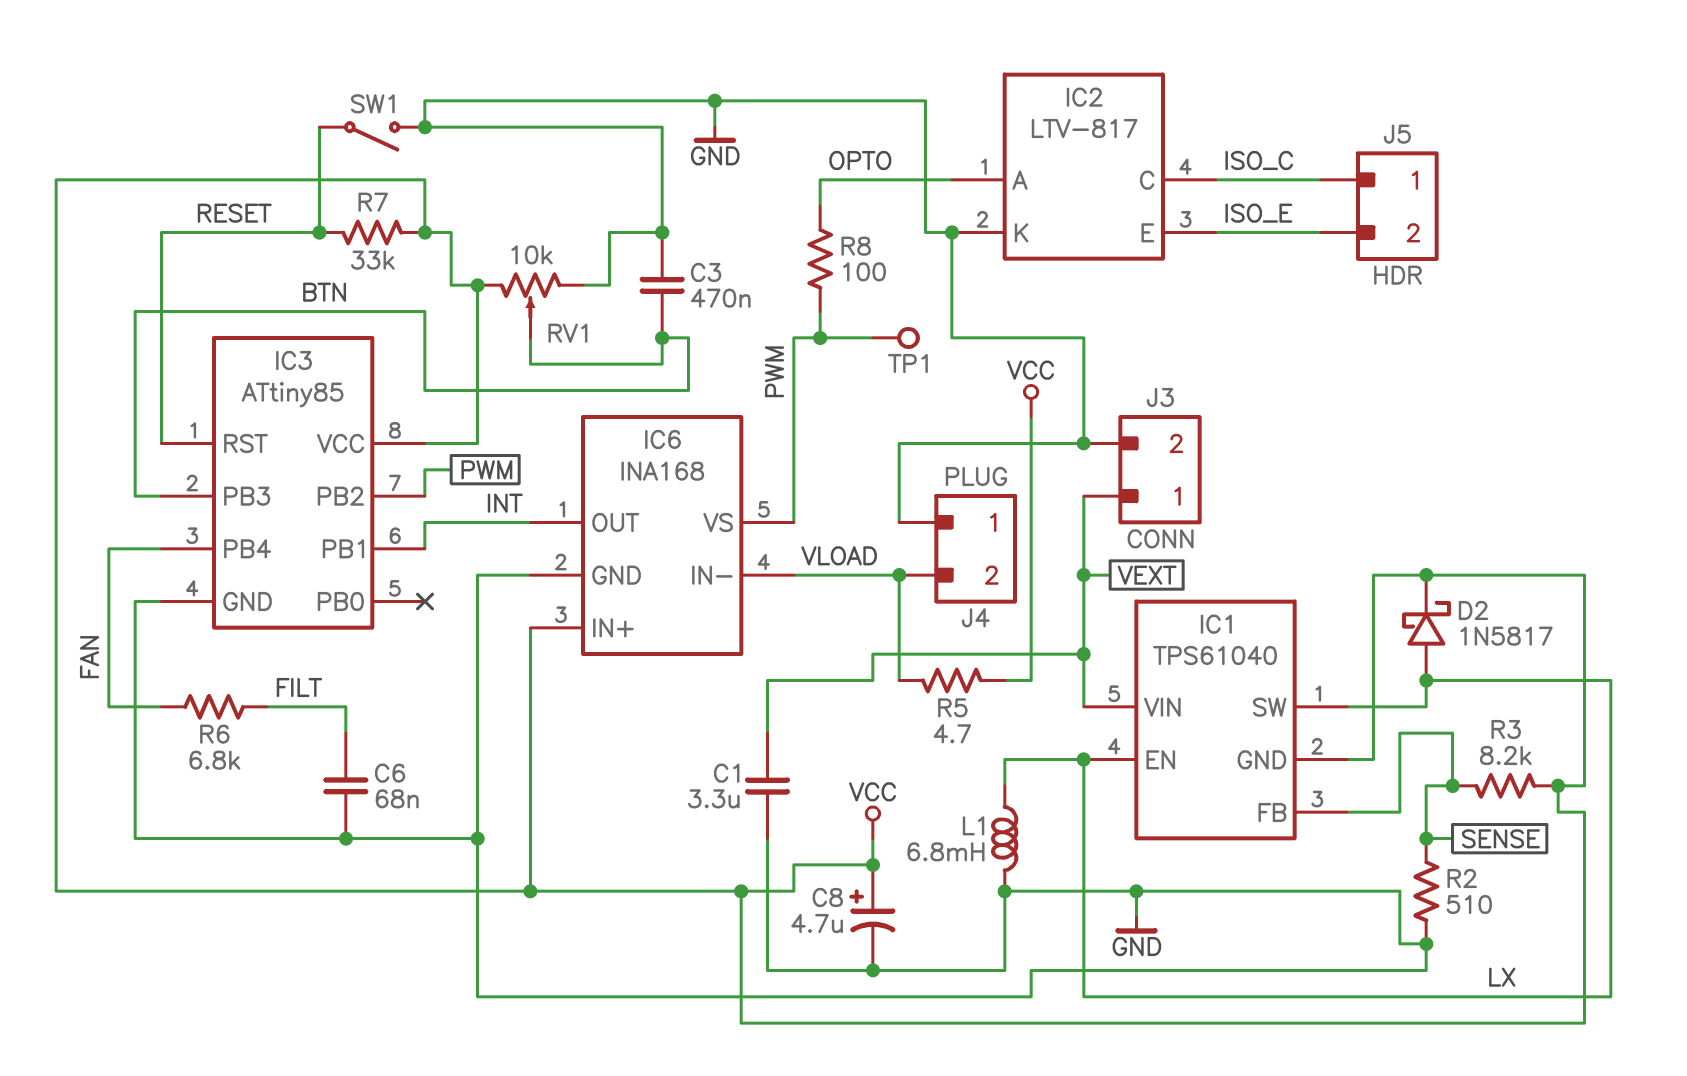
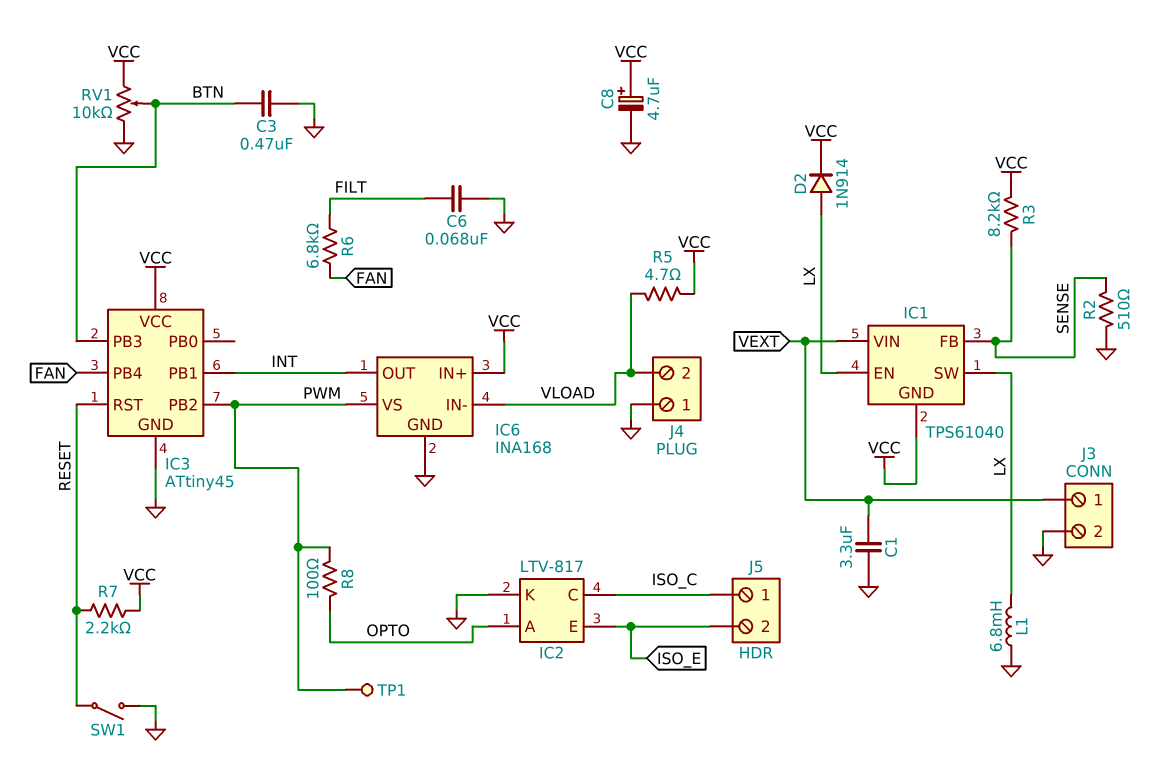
D2: schottky 1N5817 (A LX, K VCC) -> diode 1N914 (A LX, K VCC)
IC3: ATtiny85 -> ATtiny45
R7: 33k (RESET, VCC) -> 2.2k (RESET, VCC)

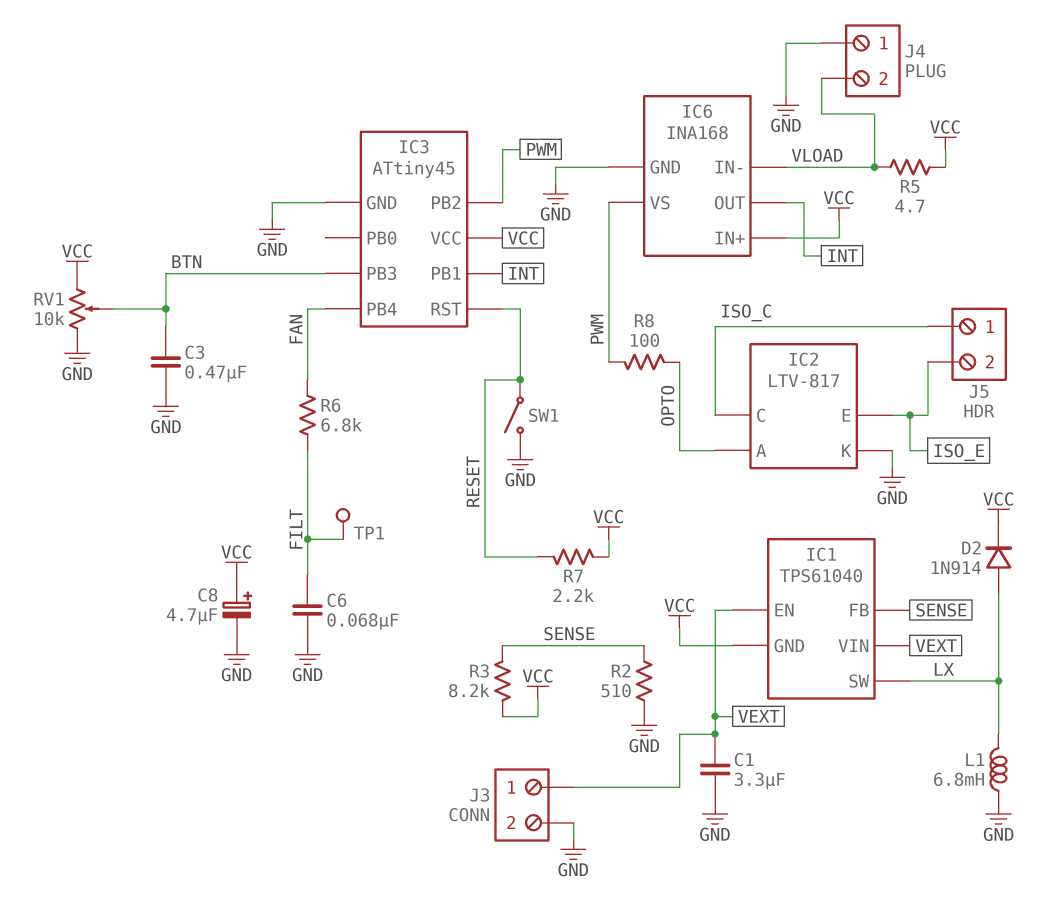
IC1 pin EN: LX -> VEXT
TP1: test point (PWM) -> test point (FILT)

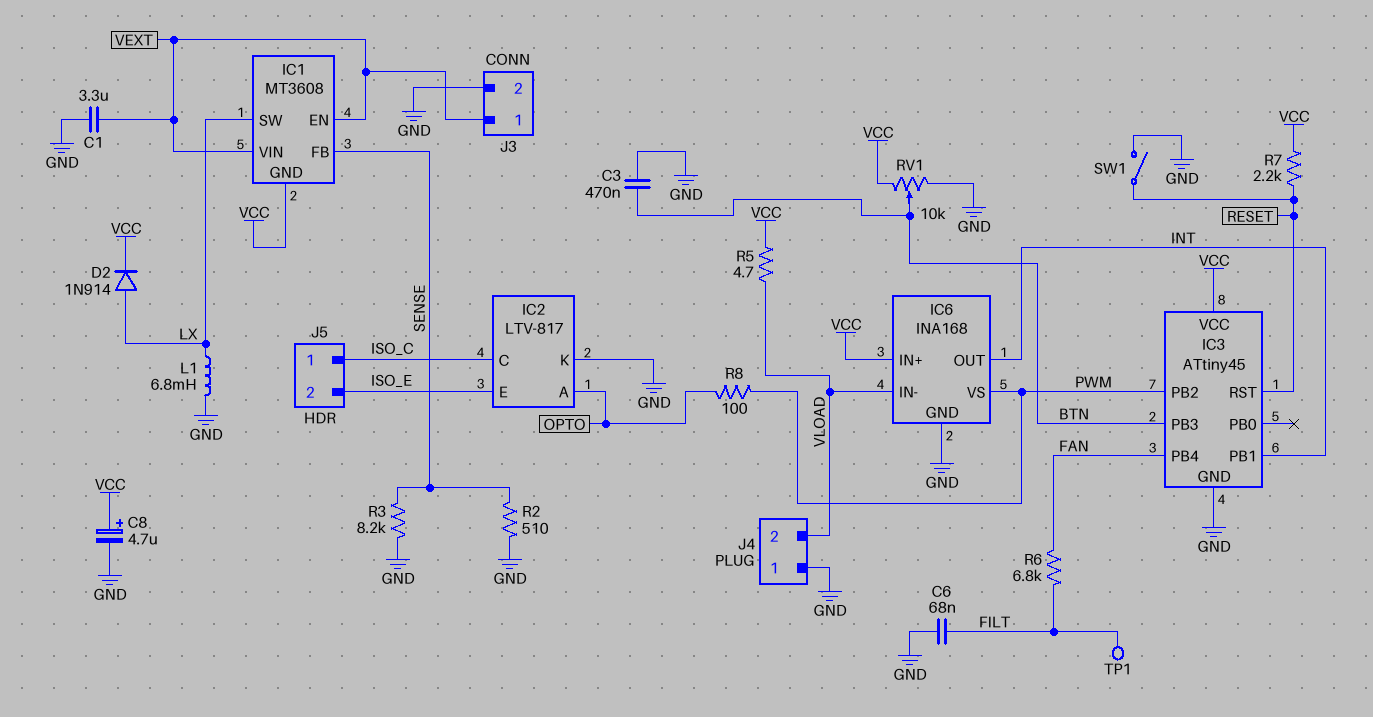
IC1: TPS61040 -> MT3608
R3: 8.2k (SENSE, VCC) -> 8.2k (GND, SENSE)

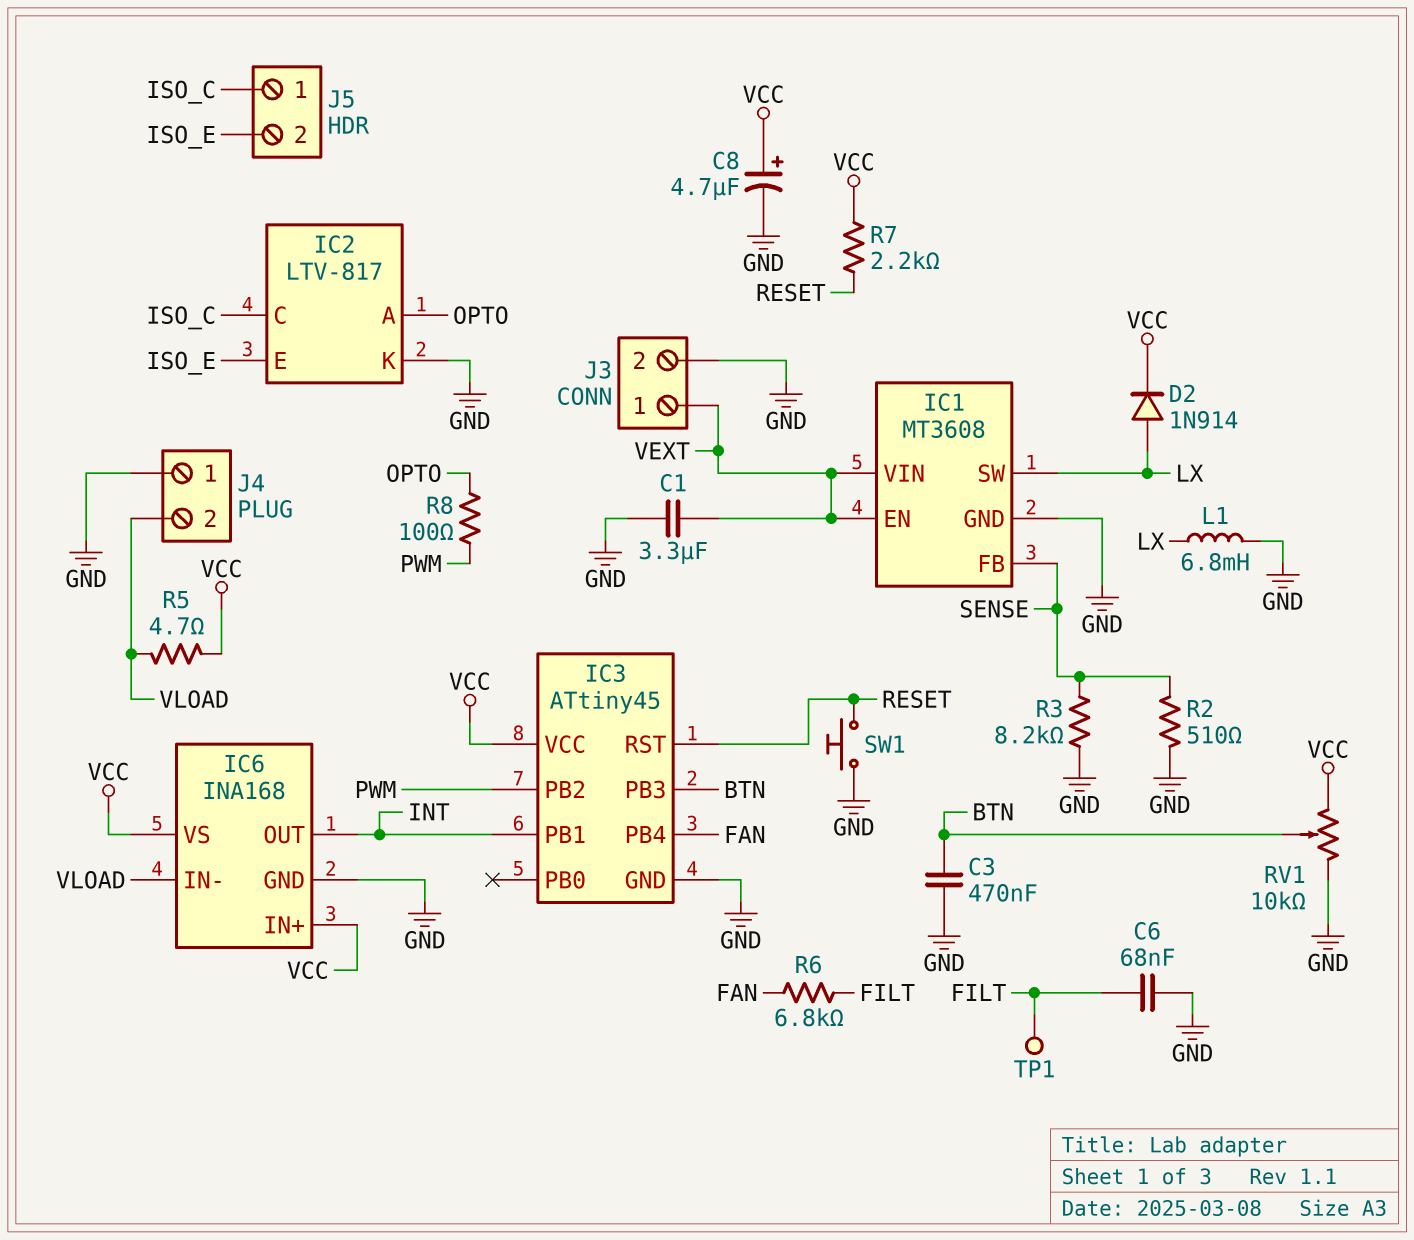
IC1 pin GND: VCC -> GND
IC6 pin VS: PWM -> VCC
SW1: switch (GND, RESET) -> button (GND, RESET)

